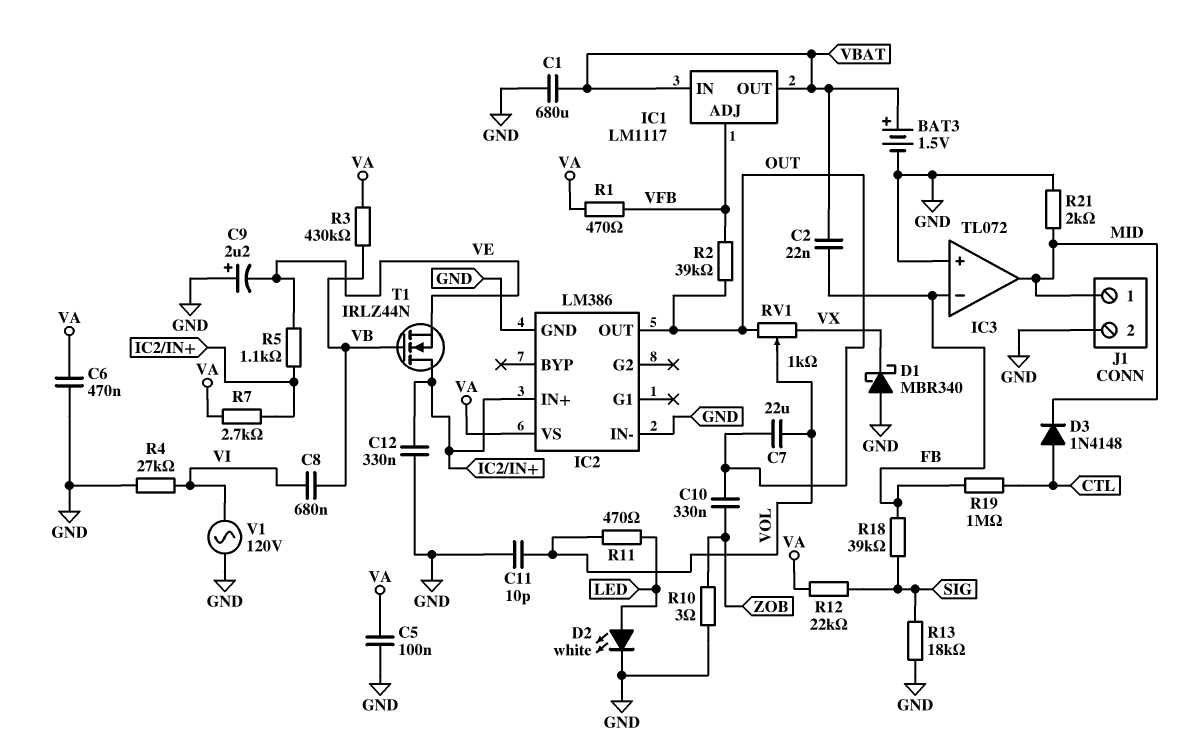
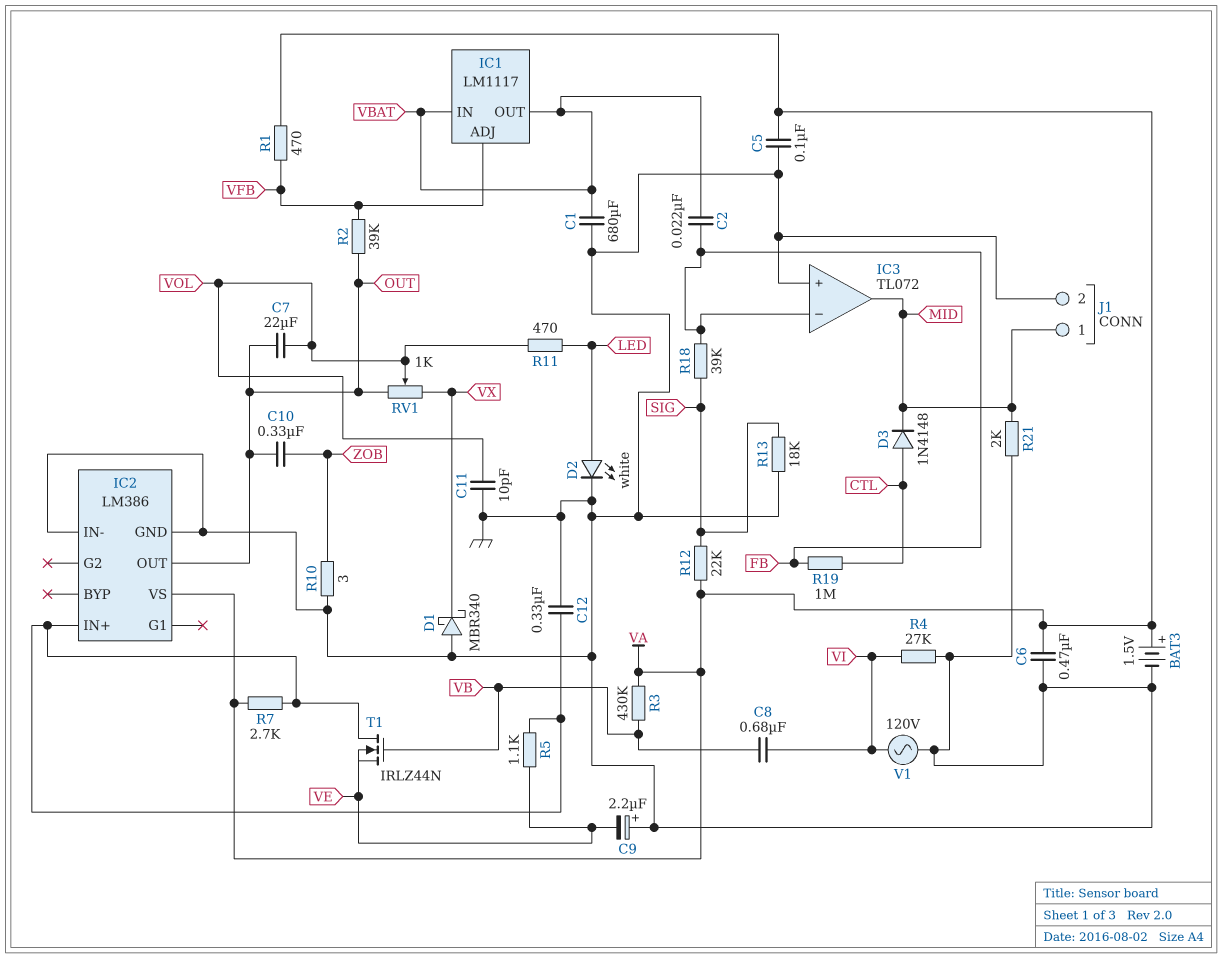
BAT3: 1.5V (plus VBAT, minus GND) -> 1.5V (plus VA, minus GND)

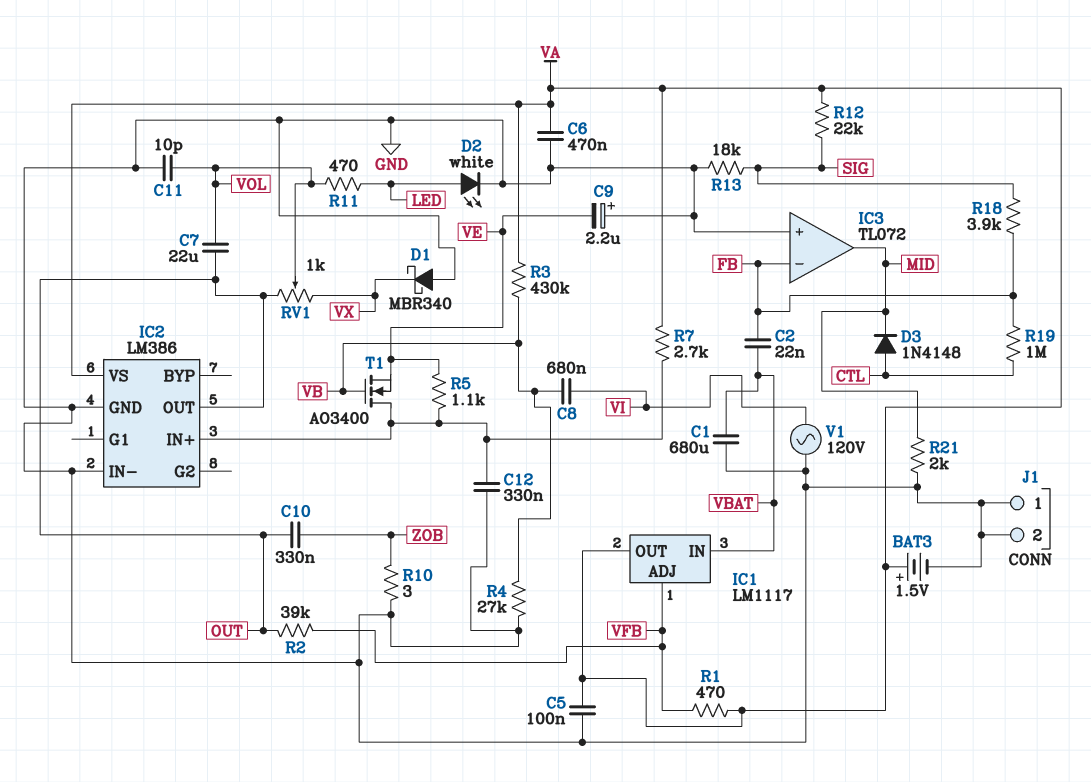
IC1 pin OUT: VBAT -> VA
J1 pin 1: MID -> GND
R4: 27k (GND, VI) -> 27k (GND, VB)
R18: 39k (FB, SIG) -> 3.9k (FB, SIG)
T1: NMOS IRLZ44N (G VB, D IC2/IN+, S VE) -> NMOS AO3400 (G VB, D IC2/IN+, S VE)

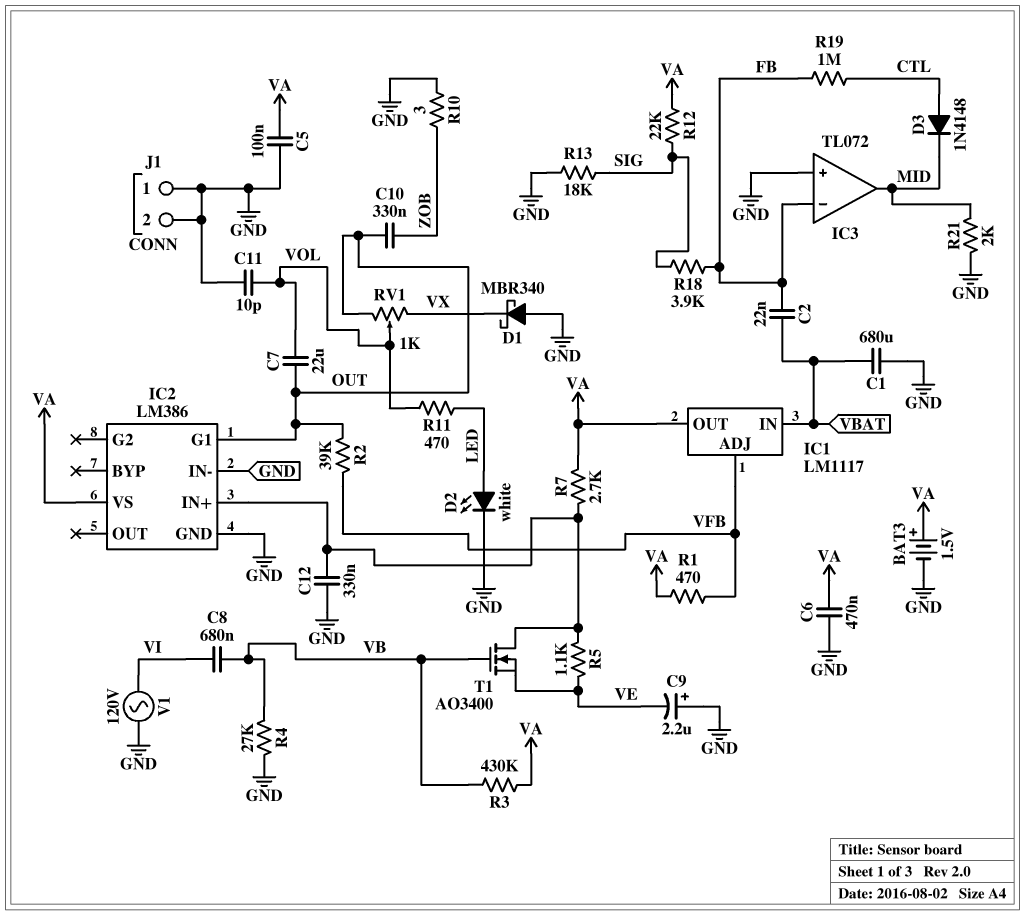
IC2 pin G1: none -> OUT
IC2 pin OUT: OUT -> none

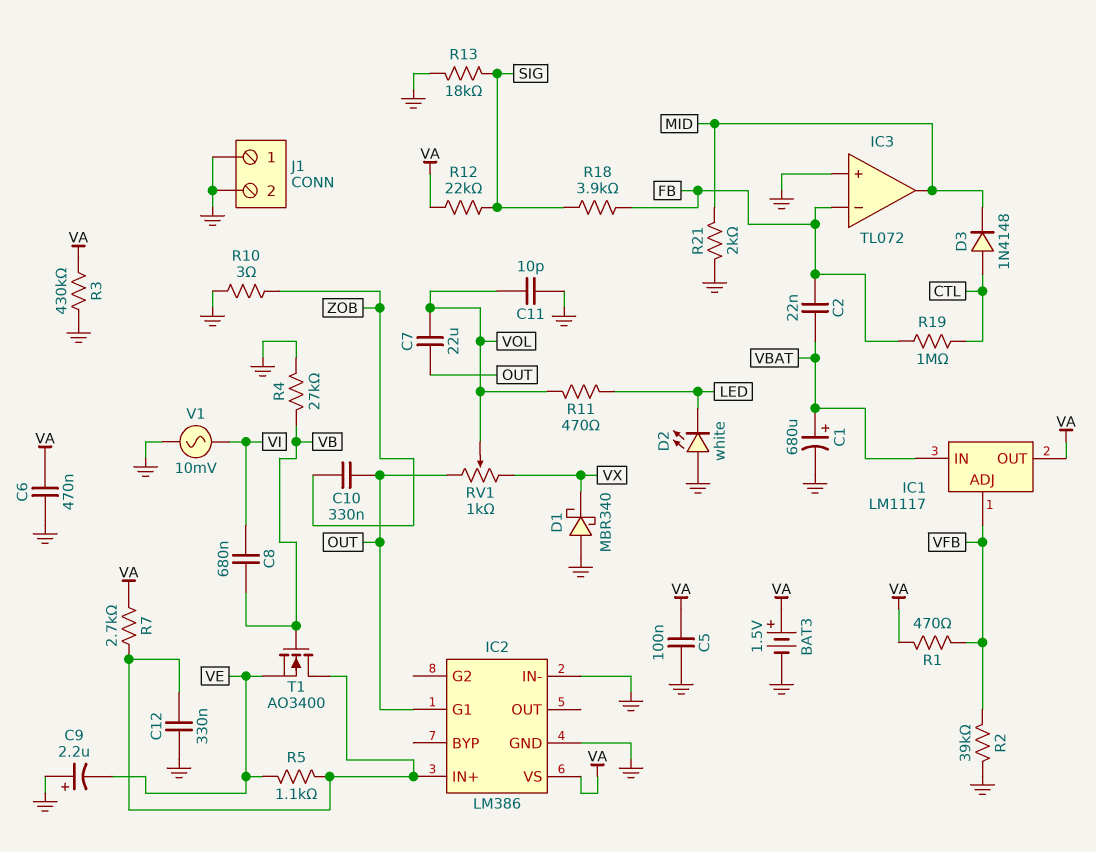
C1: 680uF (GND, VBAT) -> 680uF (plus VBAT, minus GND)
D2: LED white (A LED, K GND) -> LED white (A GND, K LED)
R2: 39k (OUT, VFB) -> 39k (GND, VFB)
R3: 430k (VA, VB) -> 430k (GND, VA)
V1: AC 120V (GND, VI) -> AC 10mV (GND, VI)

